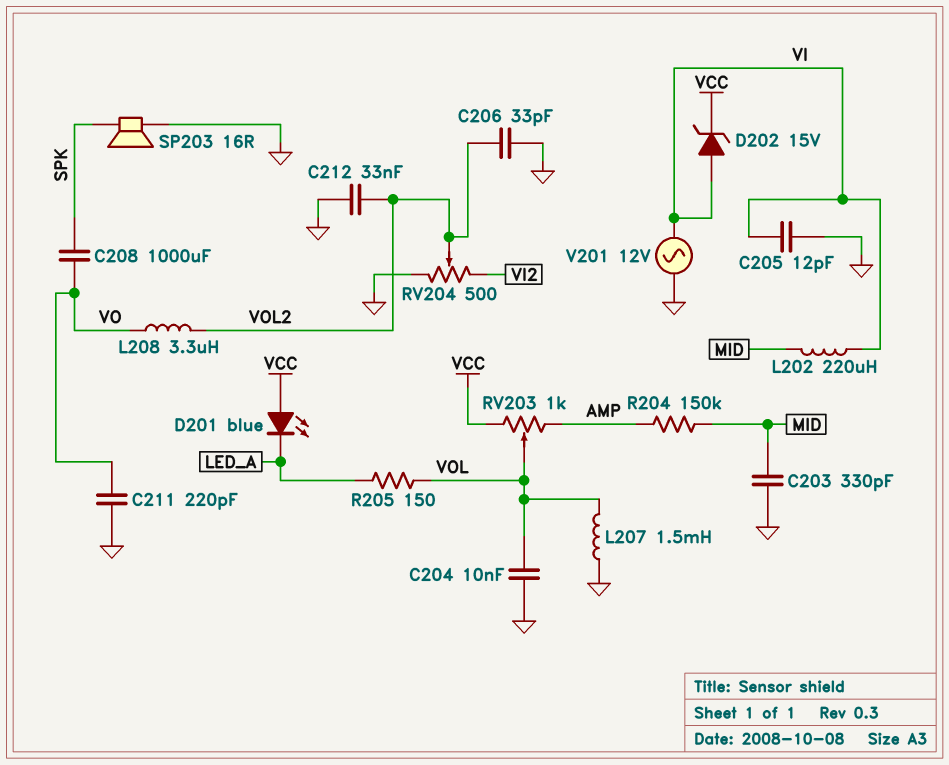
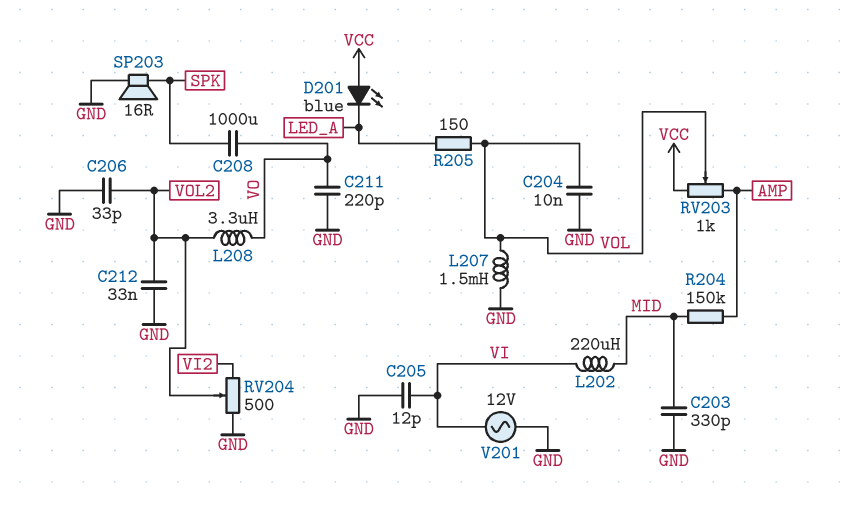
D202: zener 15V (A VI, K VCC) -> none

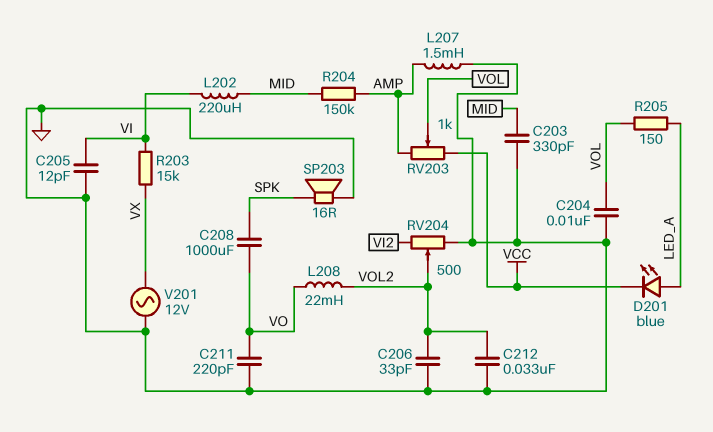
D201: LED blue (A VCC, K LED_A) -> LED blue (A LED_A, K VCC)
L207: 1.5mH (GND, VOL) -> 1.5mH (AMP, GND)
L208: 3.3uH (VO, VOL2) -> 22mH (VO, VOL2)
R203: none -> 15k (VI, VX)
V201: AC 12V (GND, VI) -> AC 12V (GND, VX)

